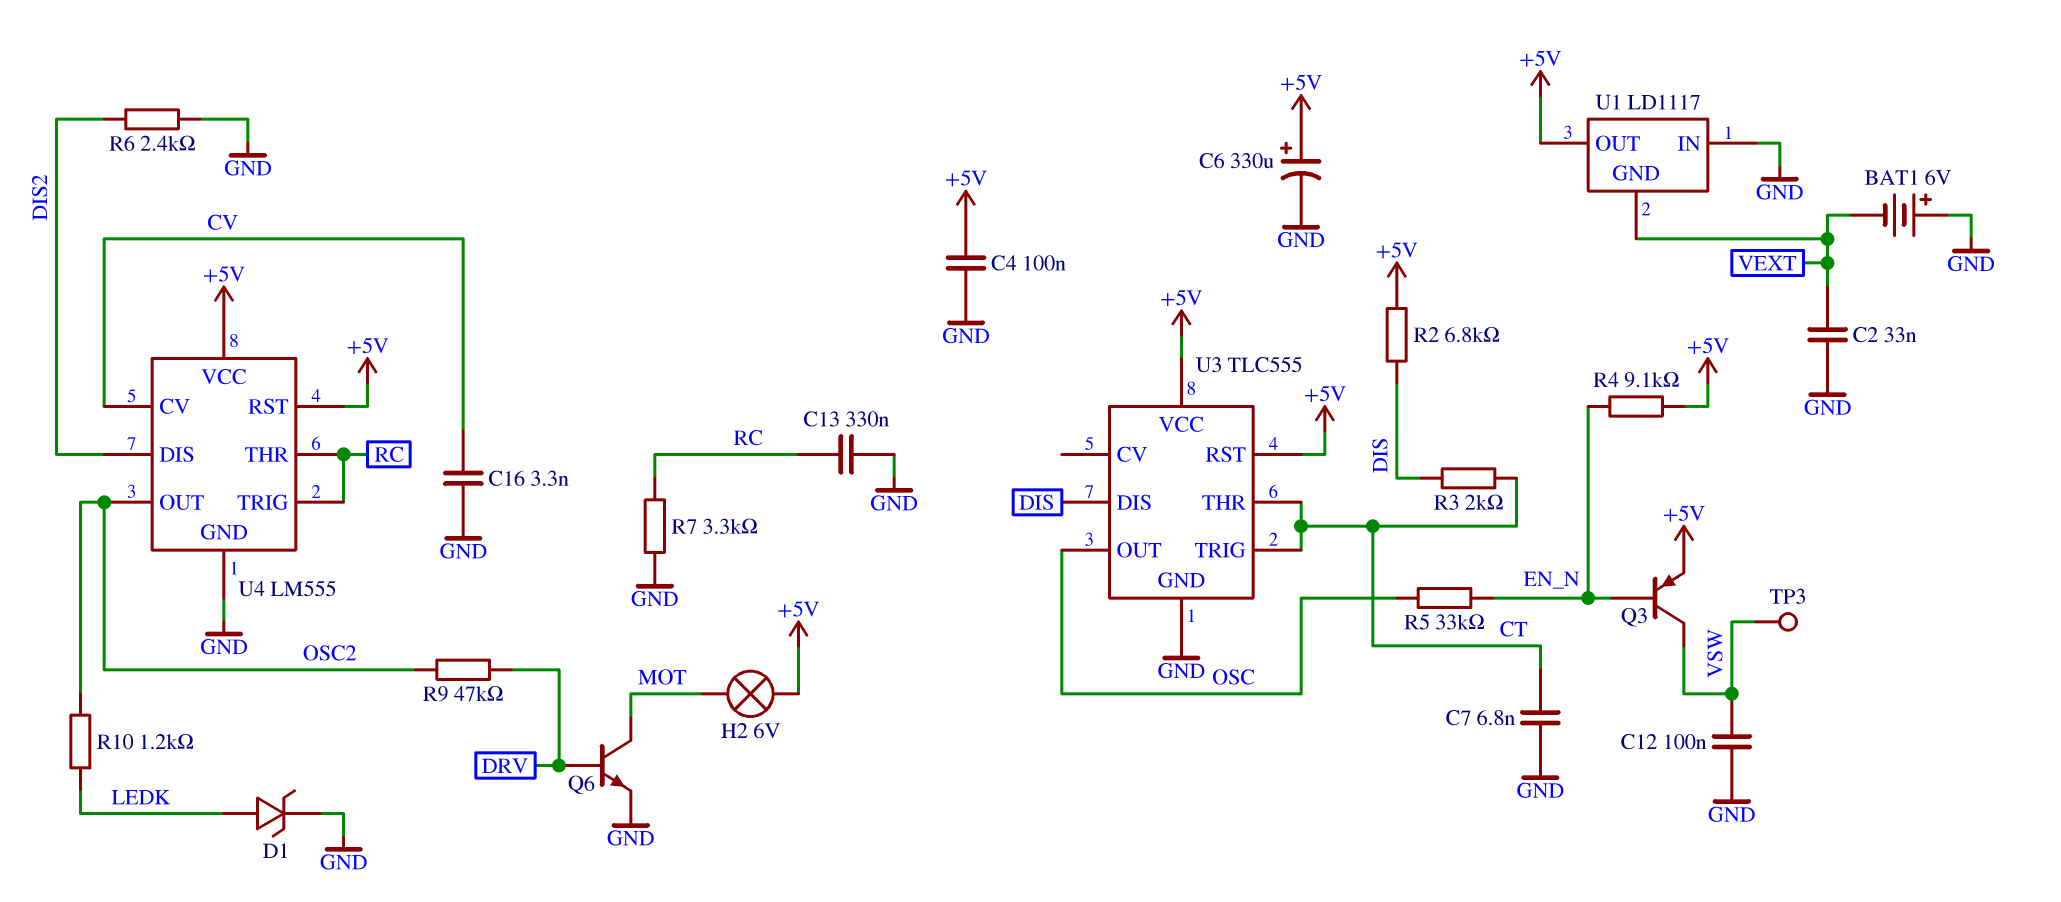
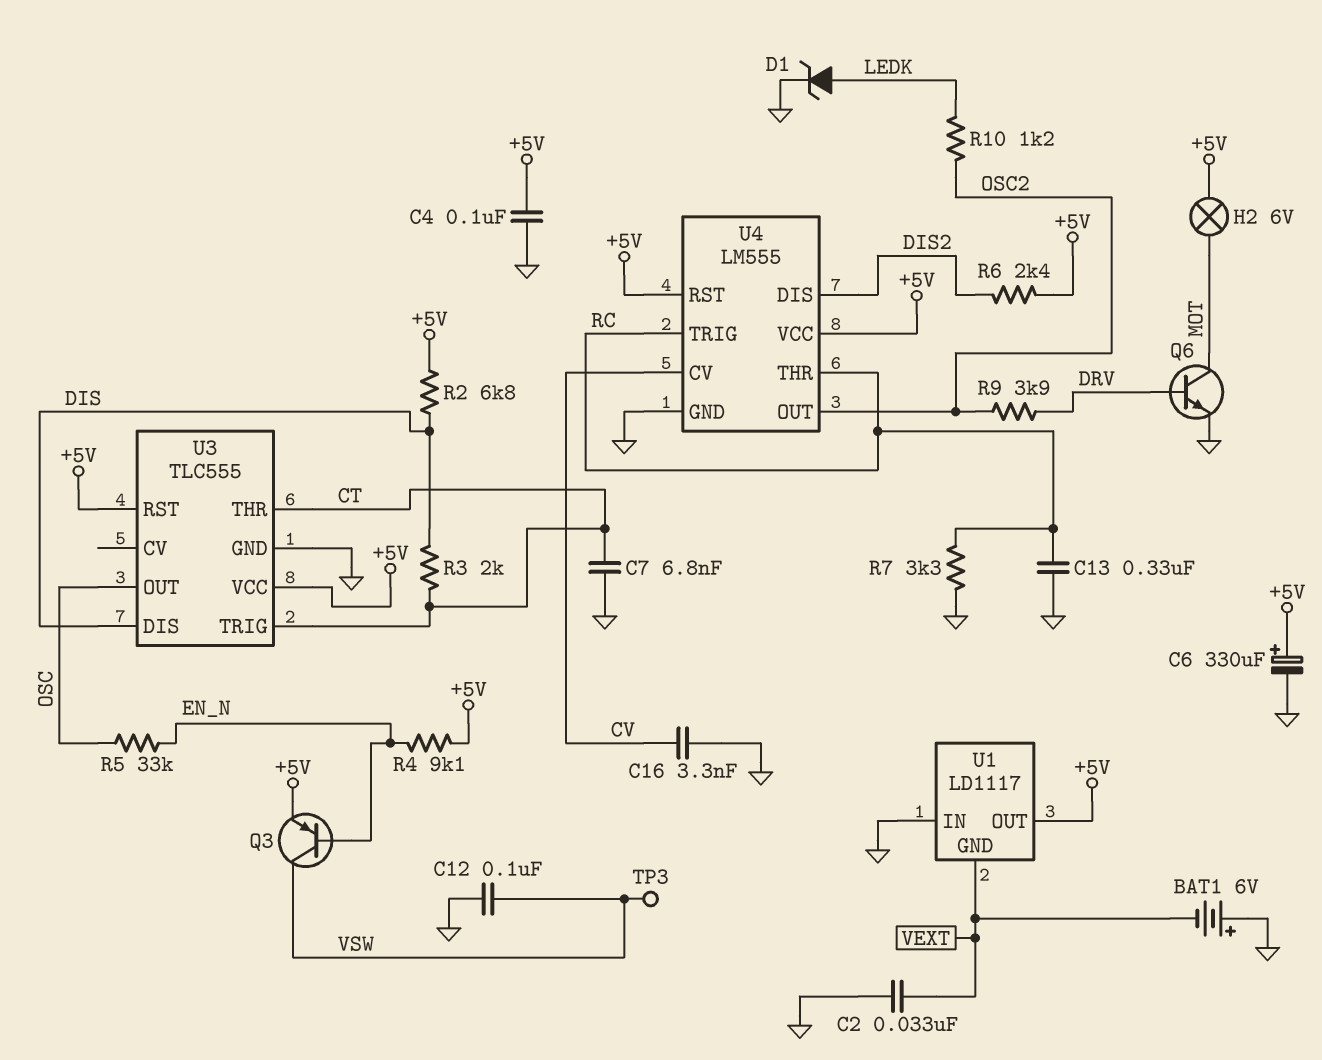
R6: 2.4k (DIS2, GND) -> 2.4k (+5V, DIS2)
R9: 47k (DRV, OSC2) -> 3.9k (DRV, OSC2)

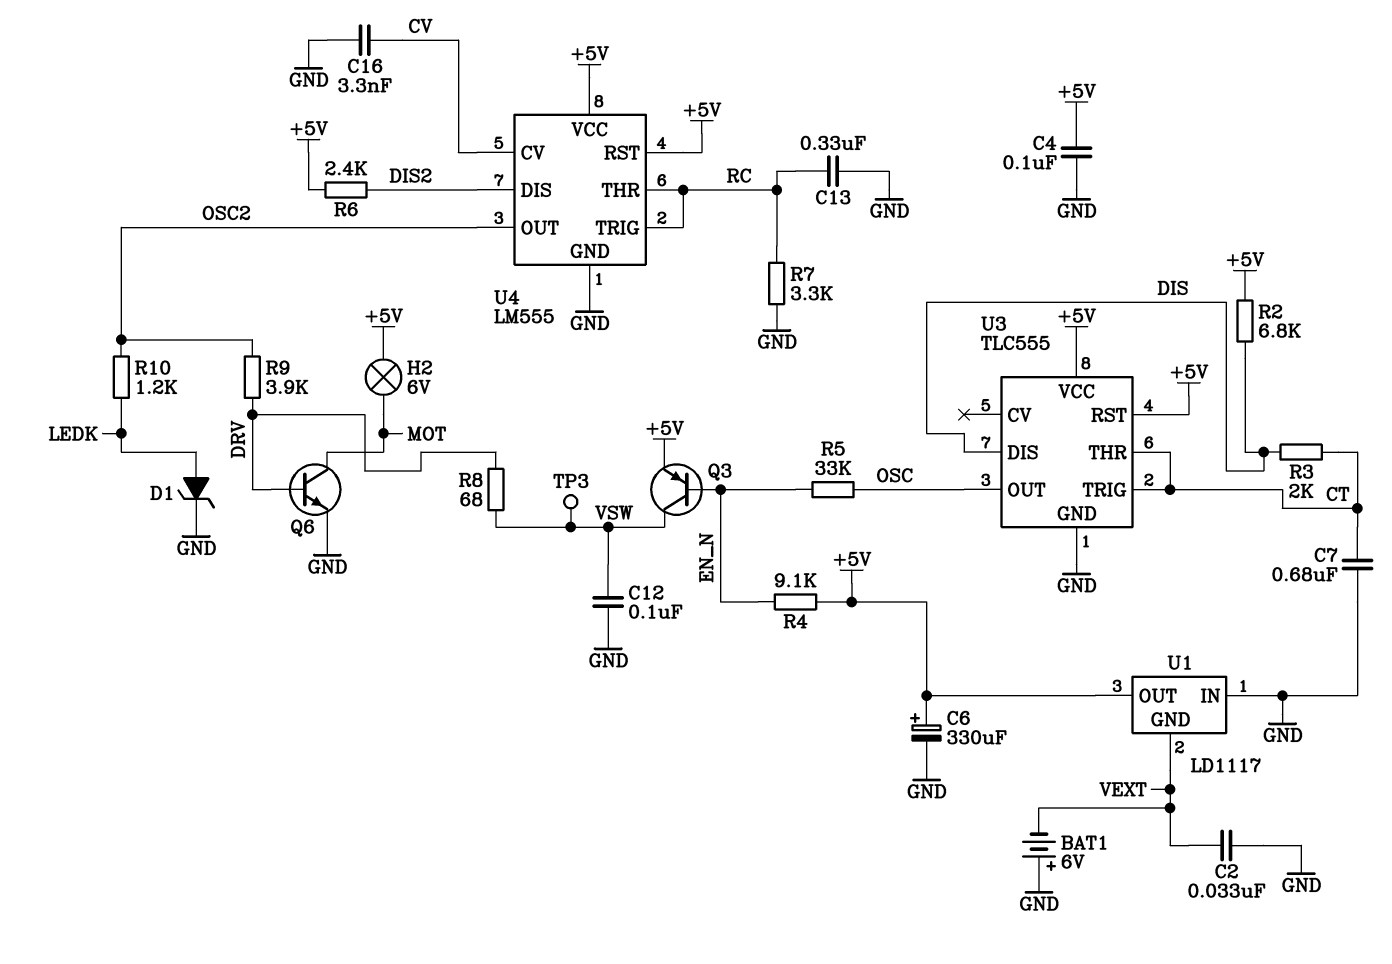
C7: 6.8nF (CT, GND) -> 680nF (CT, GND)
R8: none -> 68 (DRV, VSW)

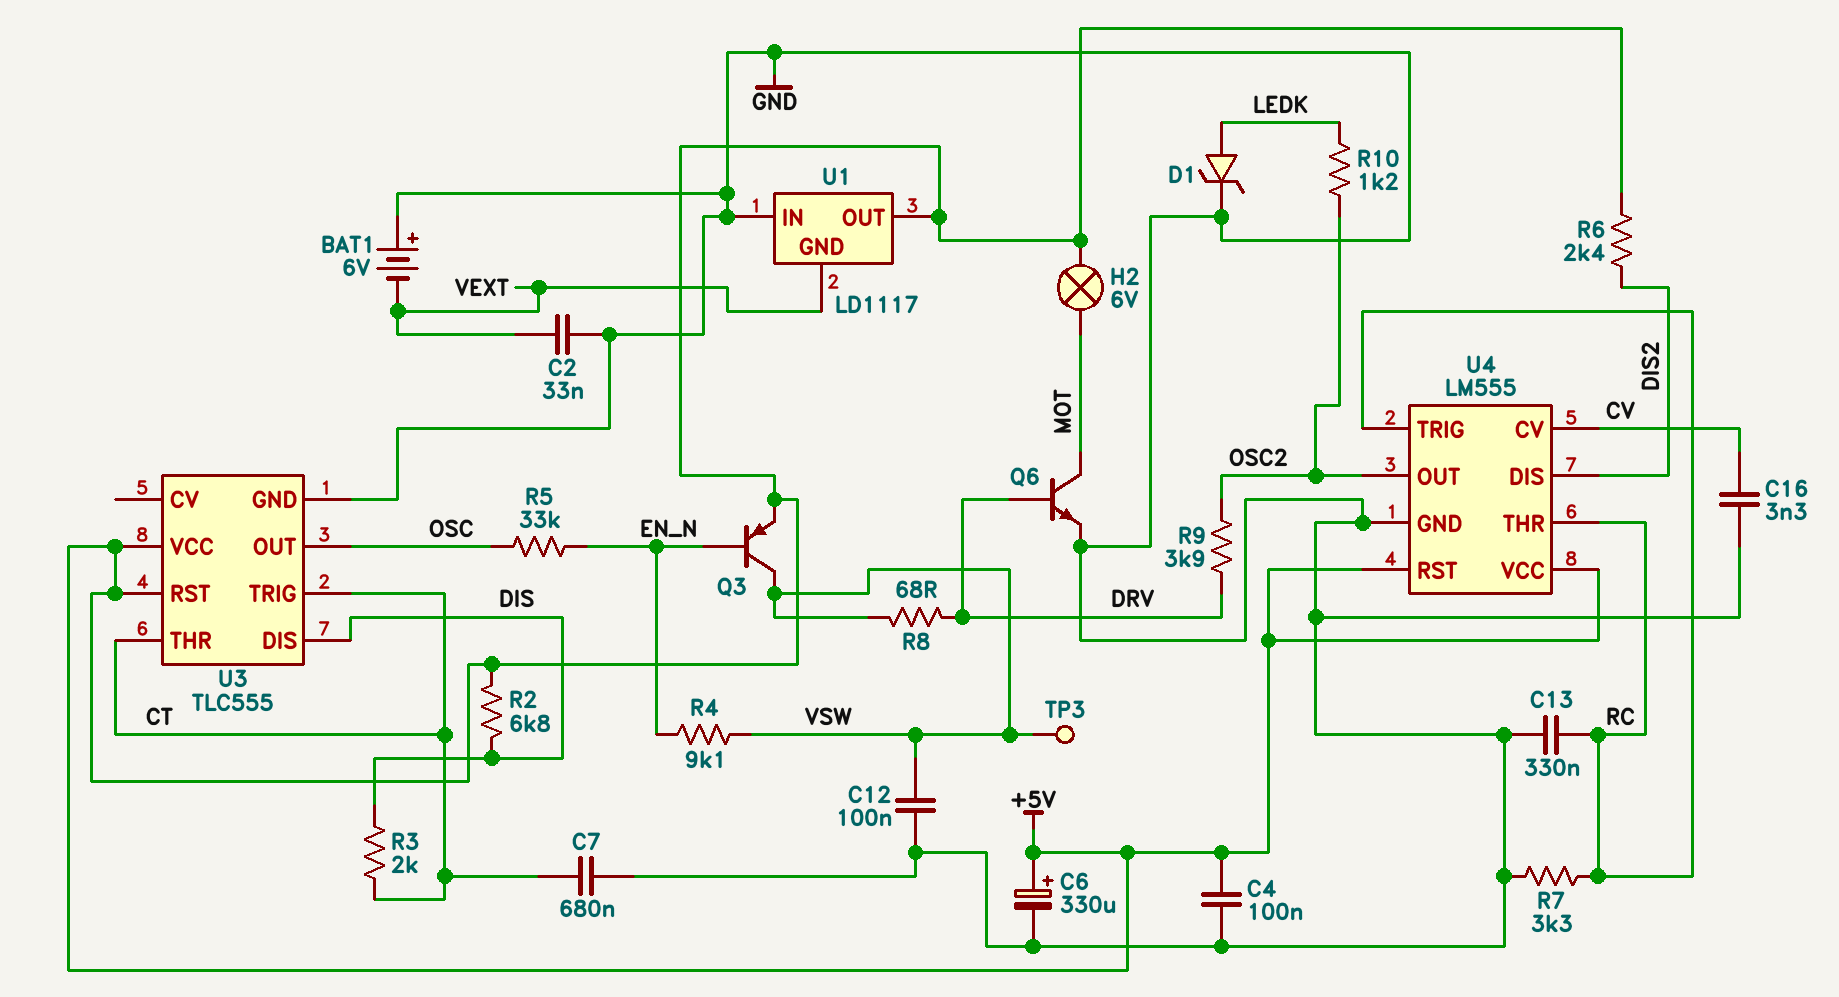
R4: 9.1k (+5V, EN_N) -> 9.1k (EN_N, VSW)

